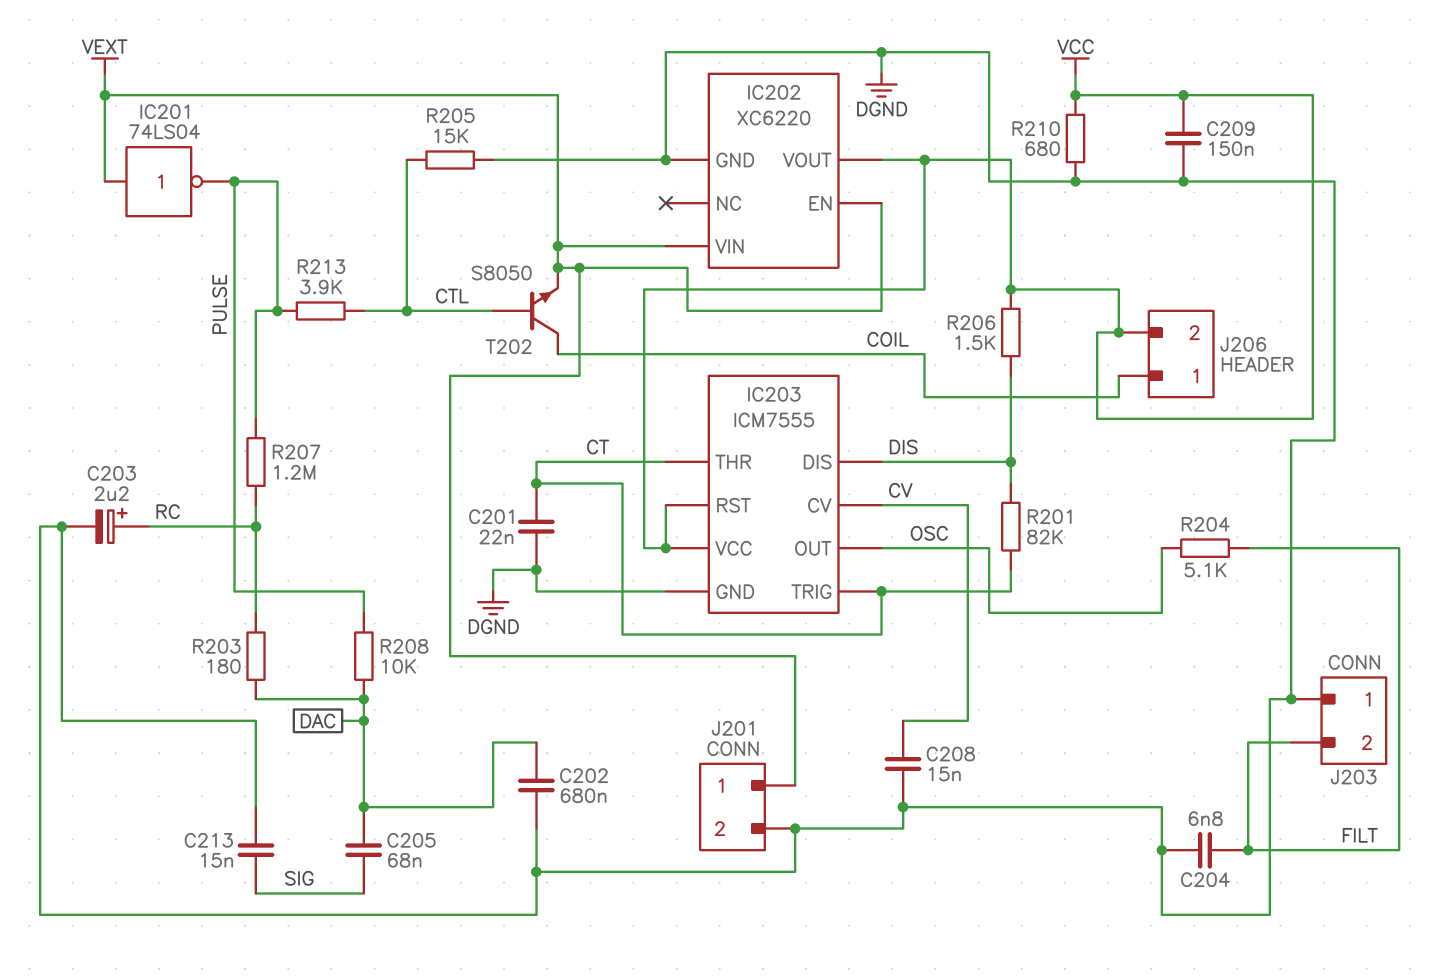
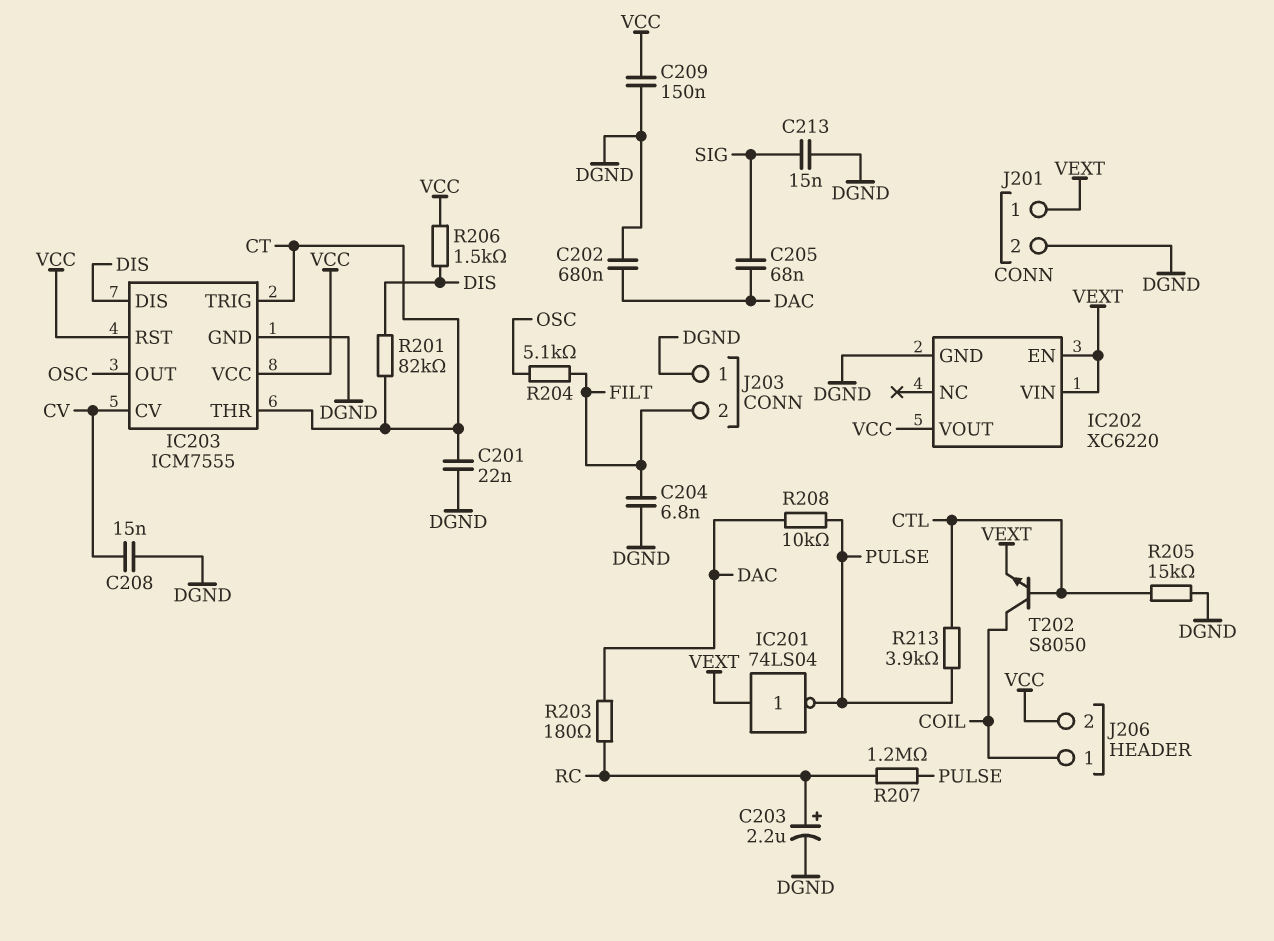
R210: 680 (DGND, VCC) -> none

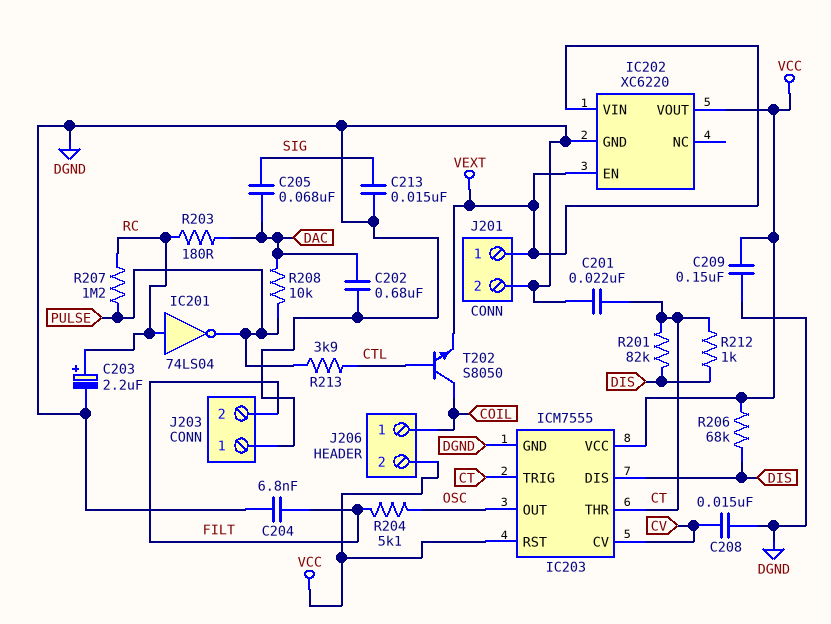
IC201: NOT 74LS04 (in VEXT, out PULSE) -> NOT 74LS04 (in RC, out PULSE)
R205: 15k (CTL, DGND) -> none
R206: 1.5k (DIS, VCC) -> 68k (DIS, VCC)
R212: none -> 1k (CT, DIS)

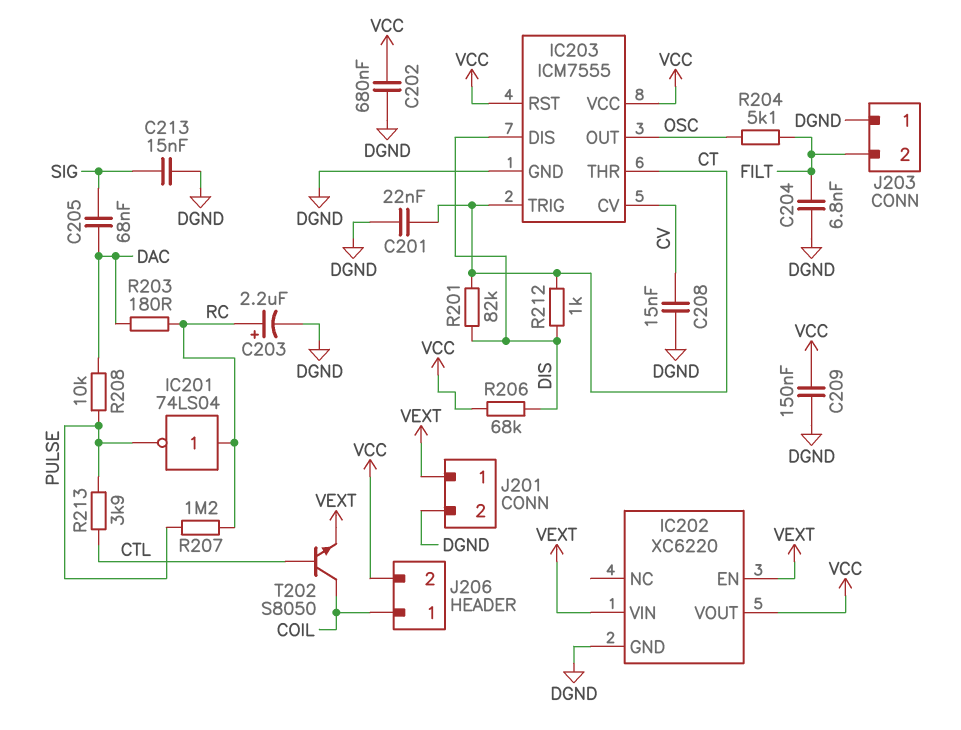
C202: 680nF (DAC, DGND) -> 680nF (DGND, VCC)

